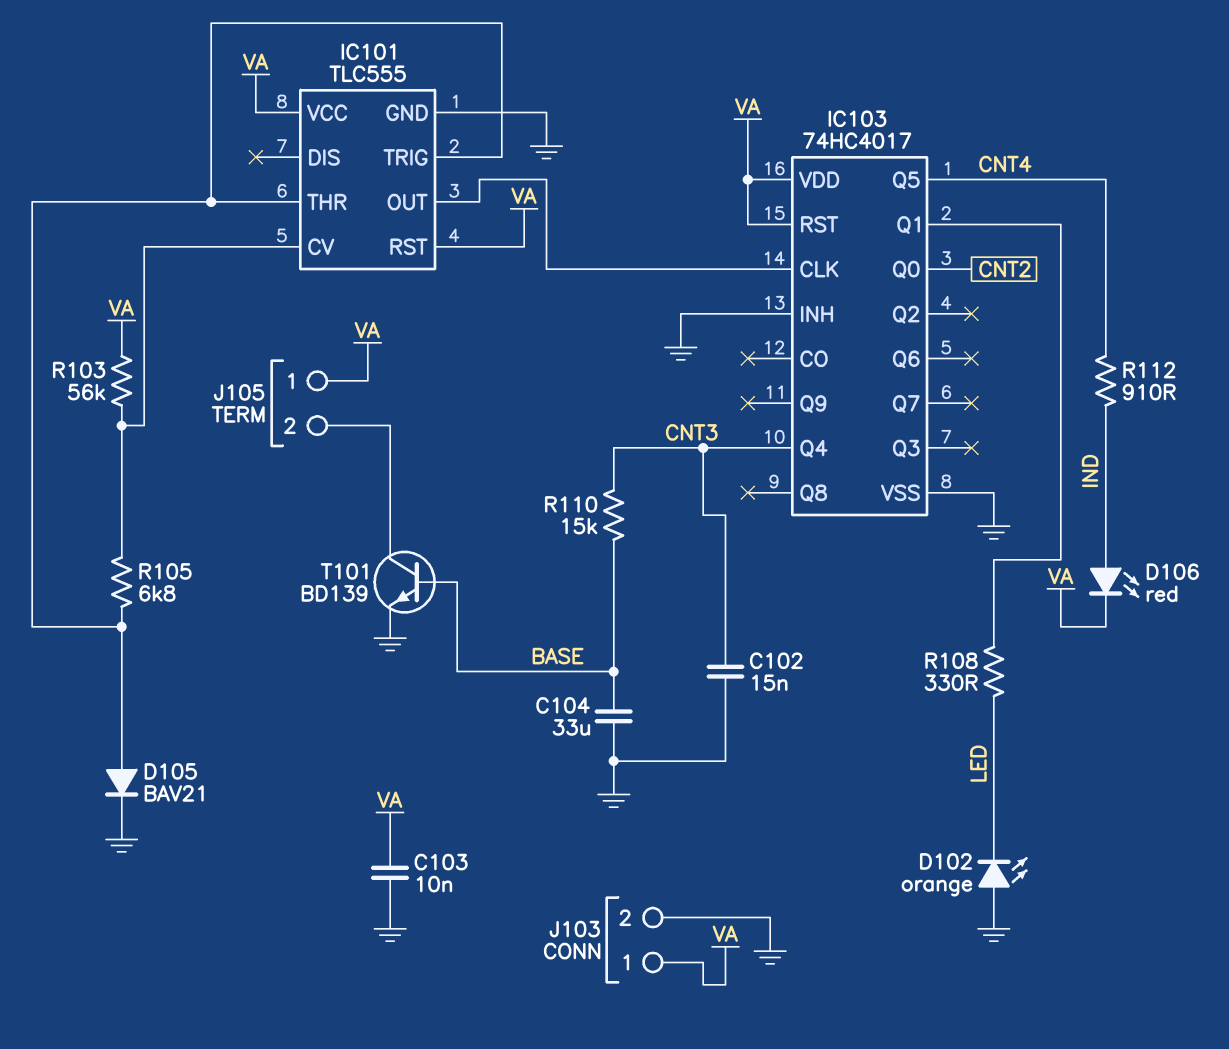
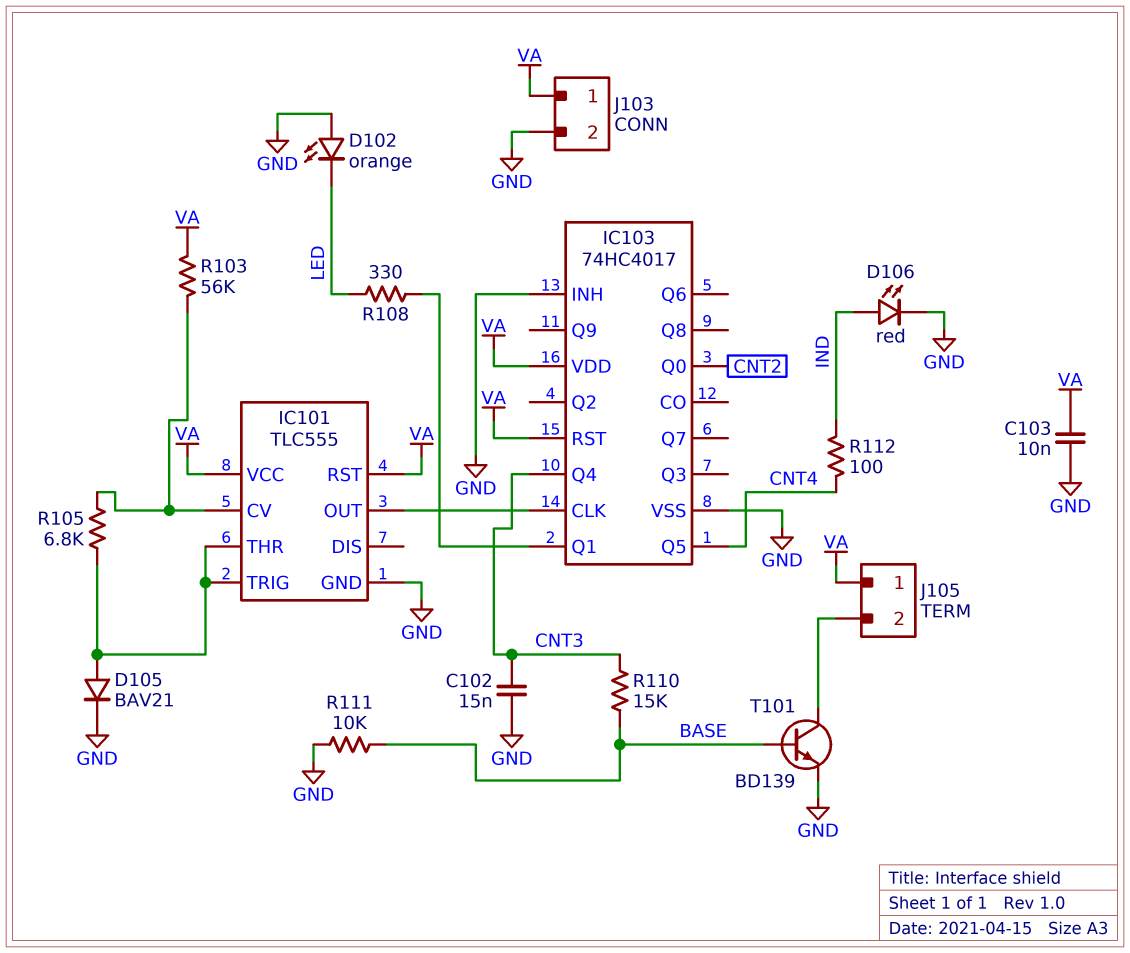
C104: 33uF (BASE, GND) -> none
D106: LED red (A IND, K VA) -> LED red (A IND, K GND)
R111: none -> 10k (BASE, GND)
R112: 910 (CNT4, IND) -> 100 (CNT4, IND)

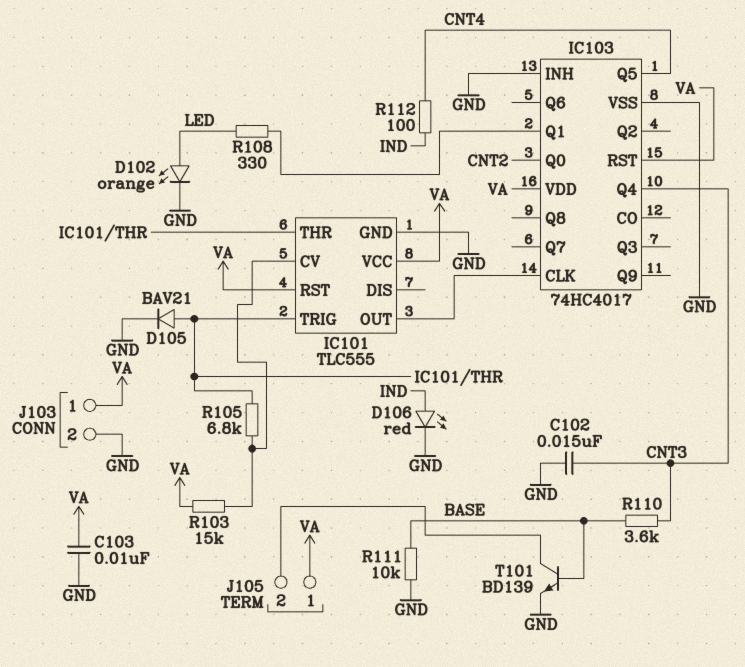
D102: LED orange (A GND, K LED) -> LED orange (A LED, K GND)
R103: 56k (IC101/CV, VA) -> 15k (IC101/CV, VA)
R110: 15k (BASE, CNT3) -> 3.6k (BASE, CNT3)

